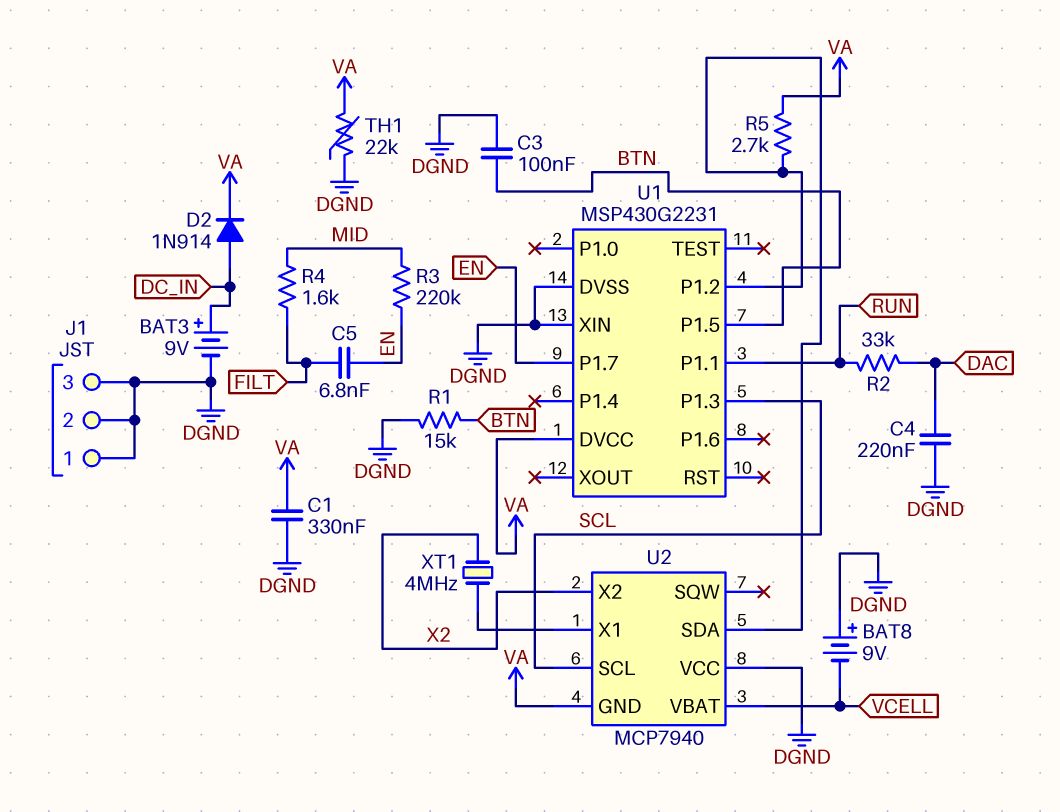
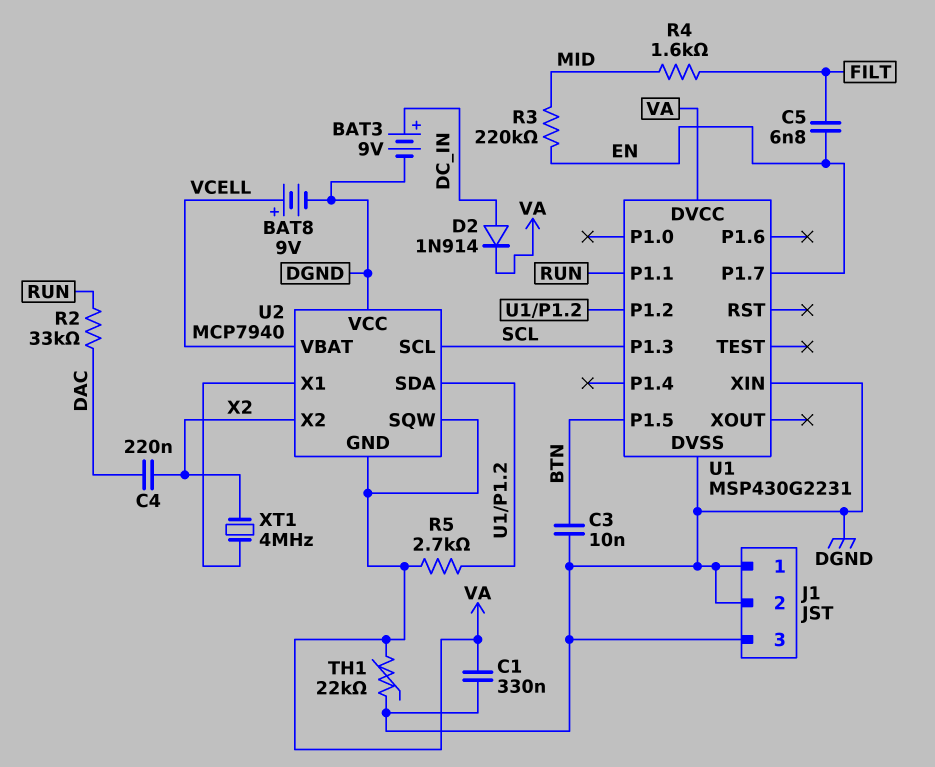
BAT8: 9V (plus DGND, minus VCELL) -> 9V (plus VCELL, minus DGND)
C3: 100nF (BTN, DGND) -> 10nF (BTN, DGND)
C4: 220nF (DAC, DGND) -> 220nF (DAC, X2)
R1: 15k (BTN, DGND) -> none
U2 pin SQW: none -> VA

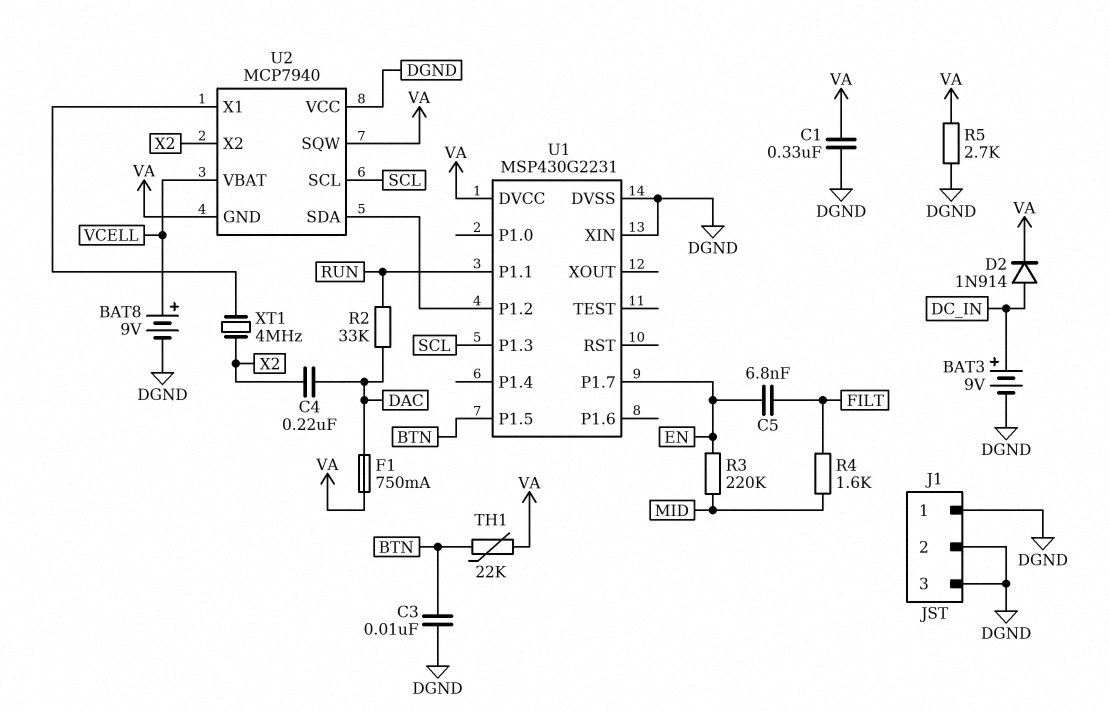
F1: none -> 750mA (DAC, VA)
R5: 2.7k (U1/P1.2, VA) -> 2.7k (DGND, VA)
TH1: 22k (DGND, VA) -> 22k (BTN, VA)

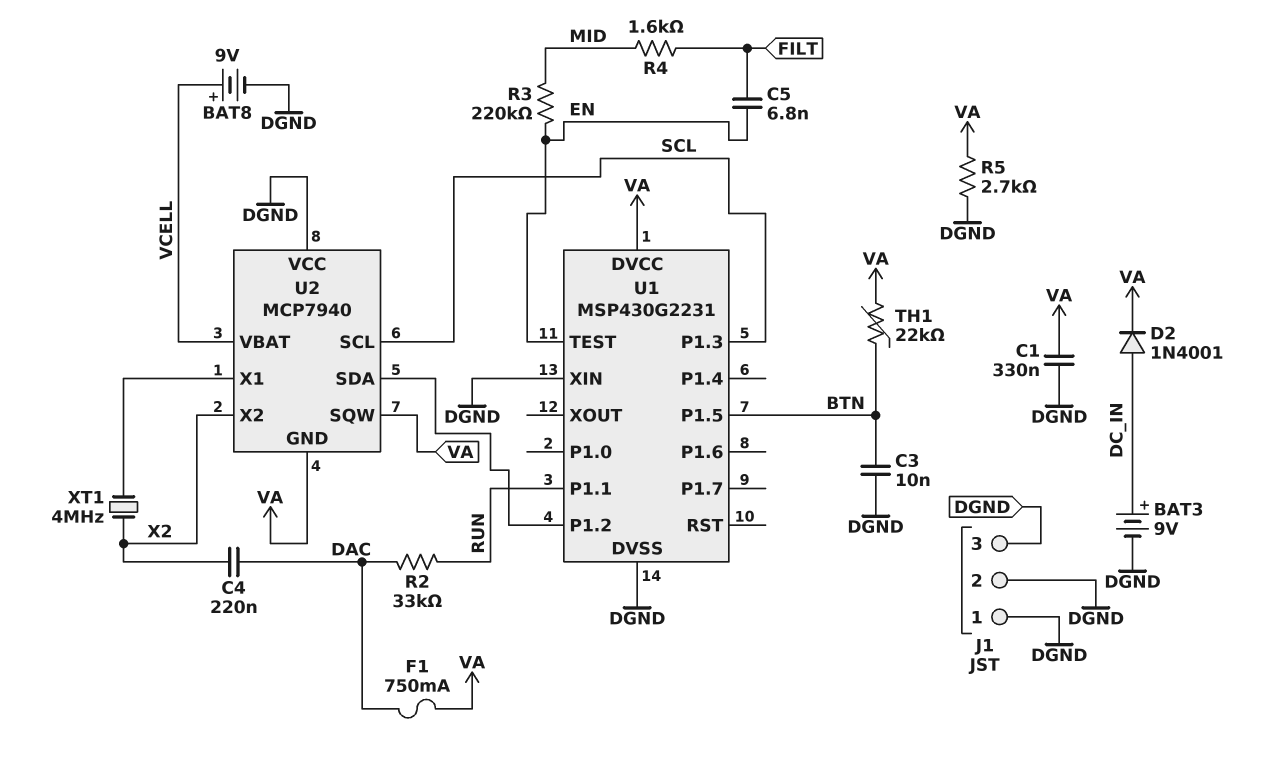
D2: diode 1N914 (A DC_IN, K VA) -> diode 1N4001 (A DC_IN, K VA)
U1 pin P1.7: EN -> none
U1 pin TEST: none -> EN

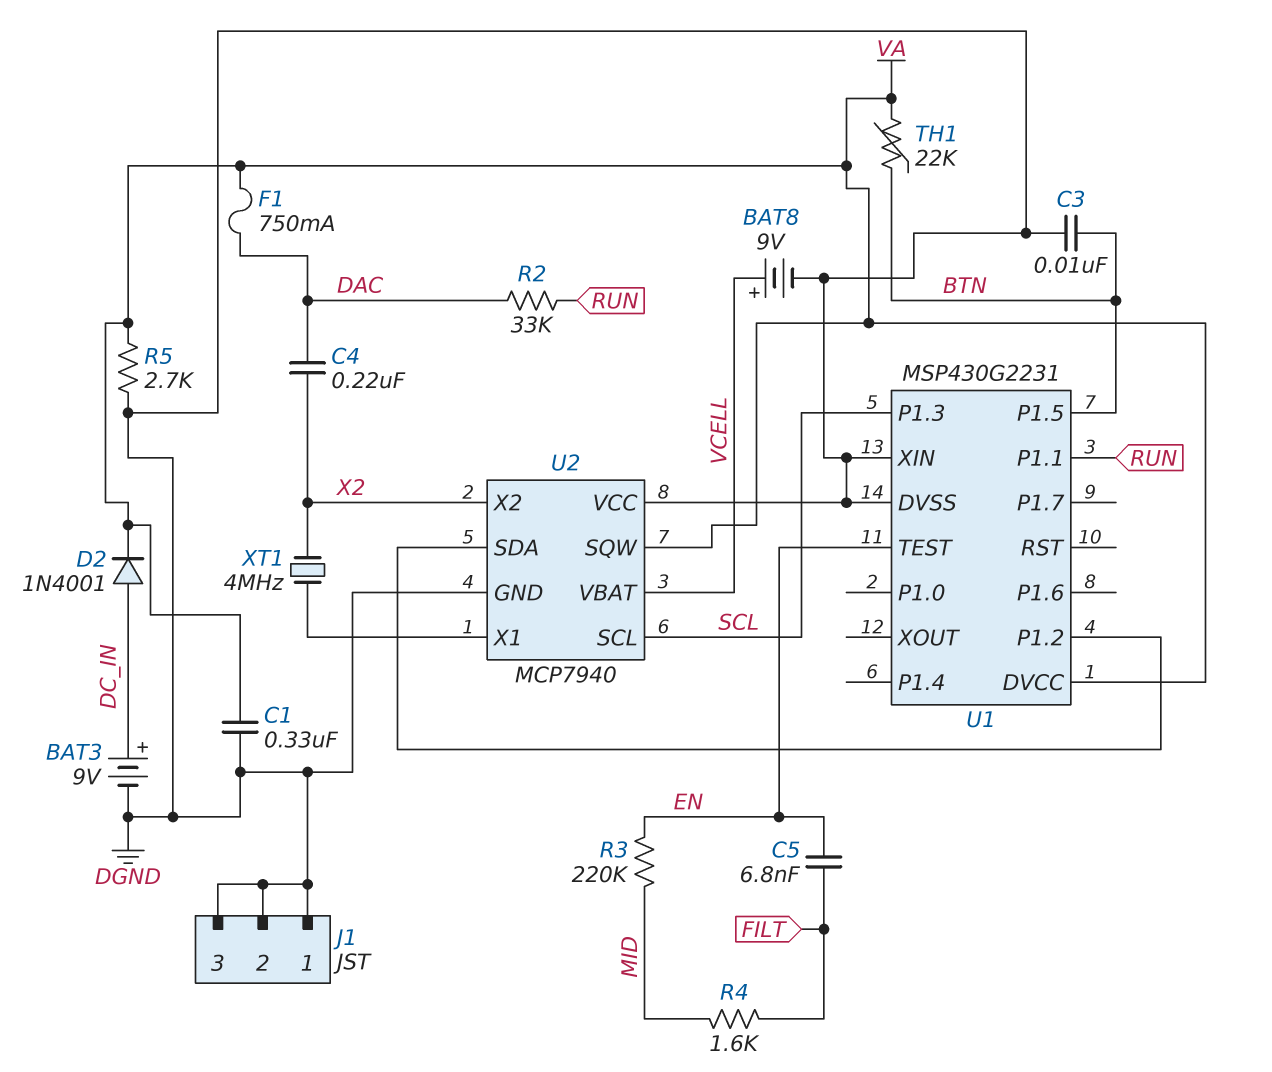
U2 pin GND: VA -> DGND

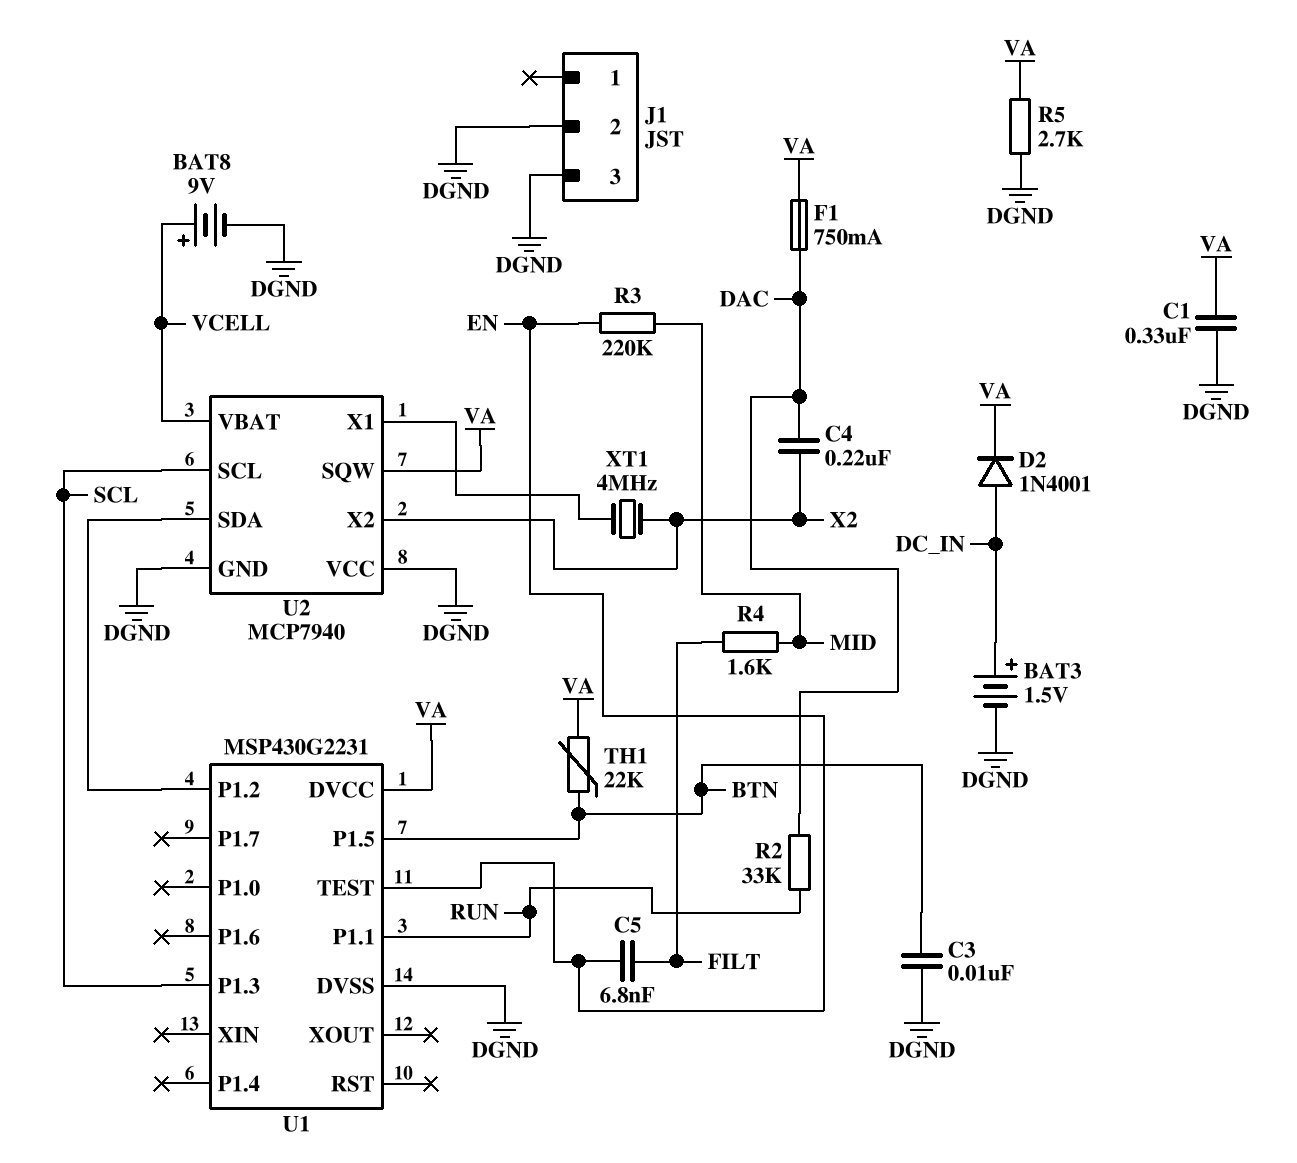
BAT3: 9V (plus DC_IN, minus DGND) -> 1.5V (plus DC_IN, minus DGND)
J1 pin 1: DGND -> none
U1 pin XIN: DGND -> none

